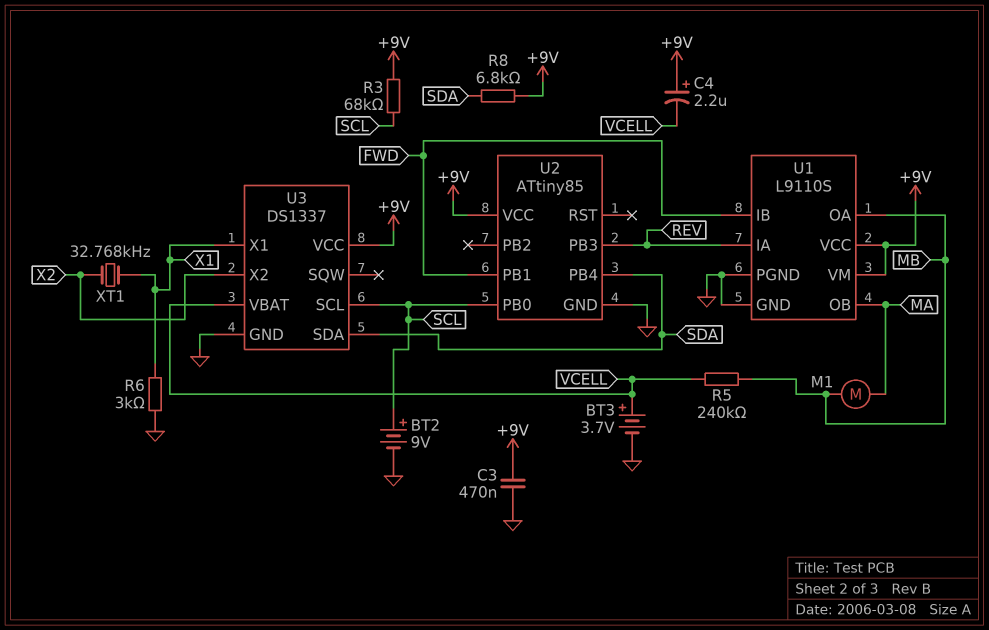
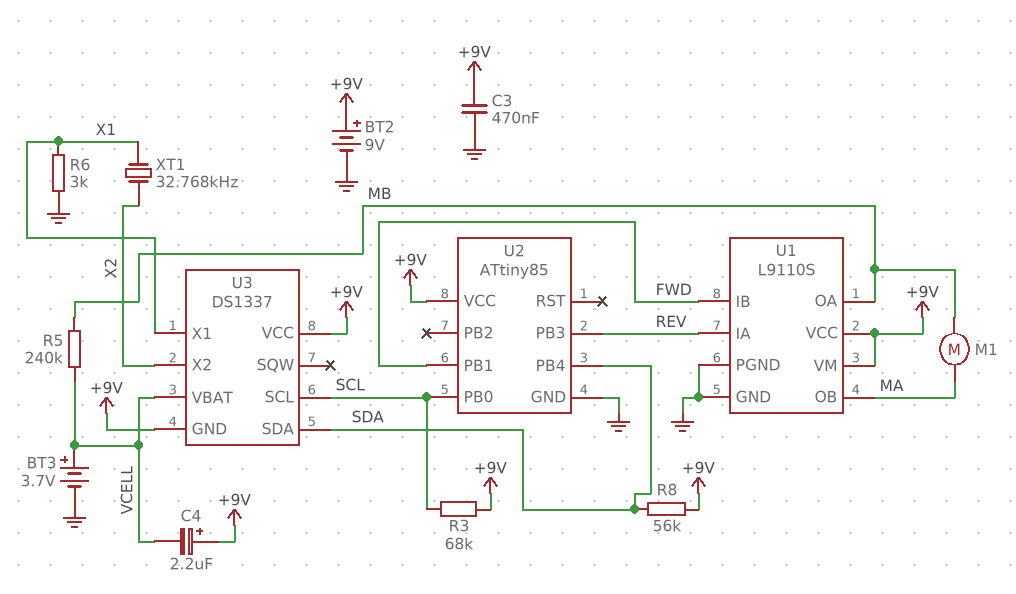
BT2: 9V (plus SCL, minus GND) -> 9V (plus +9V, minus GND)
R8: 6.8k (+9V, SDA) -> 56k (+9V, SDA)
U3 pin GND: GND -> +9V

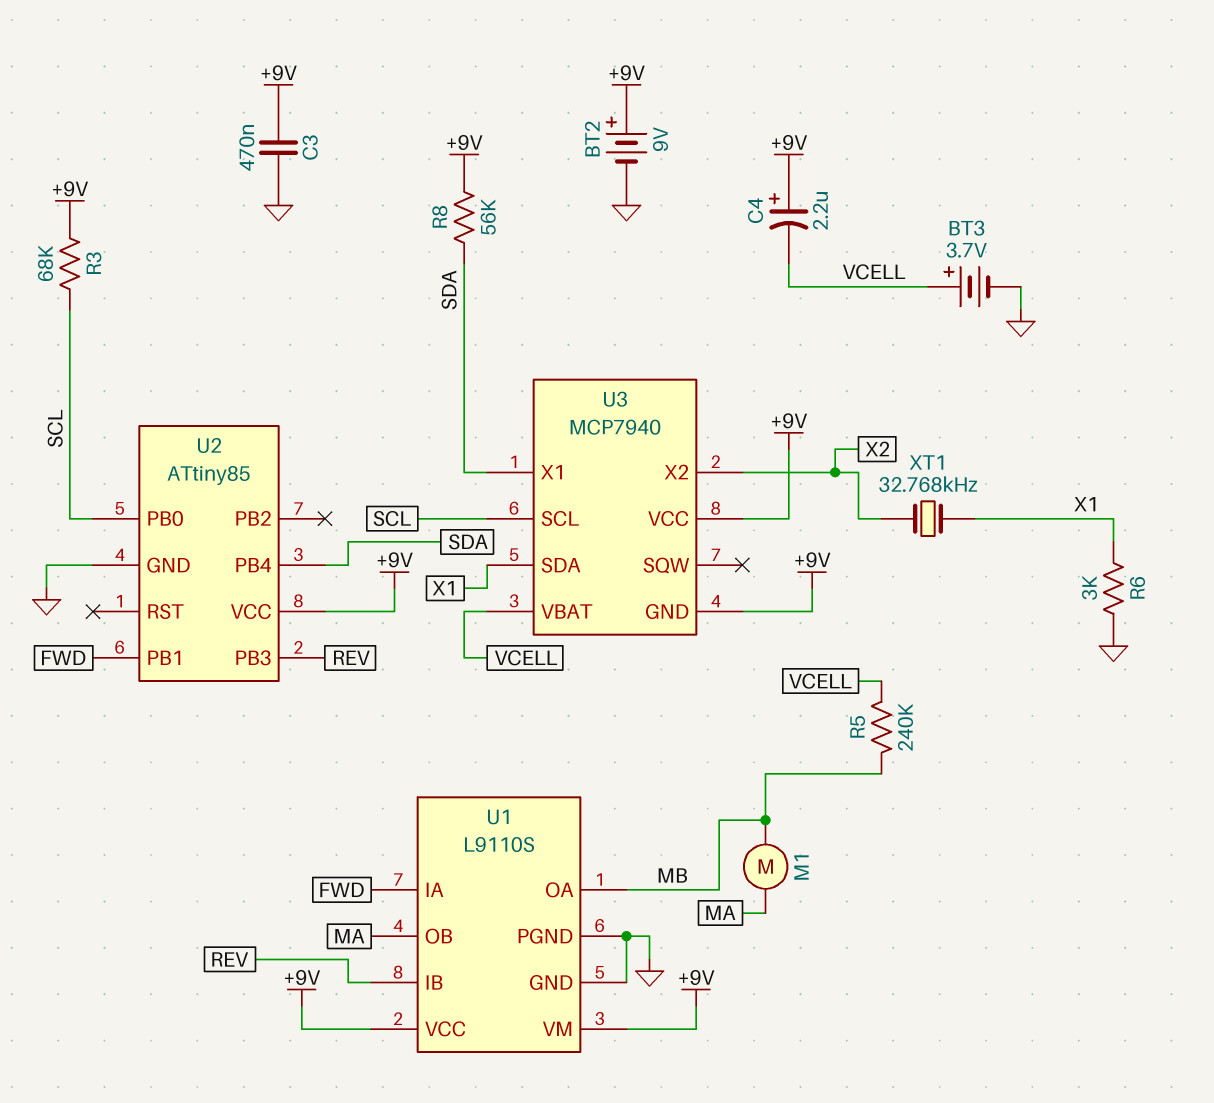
U1 pin IA: REV -> FWD
U1 pin IB: FWD -> REV
U3: DS1337 -> MCP7940
U3 pin SDA: SDA -> X1
U3 pin X1: X1 -> SDA

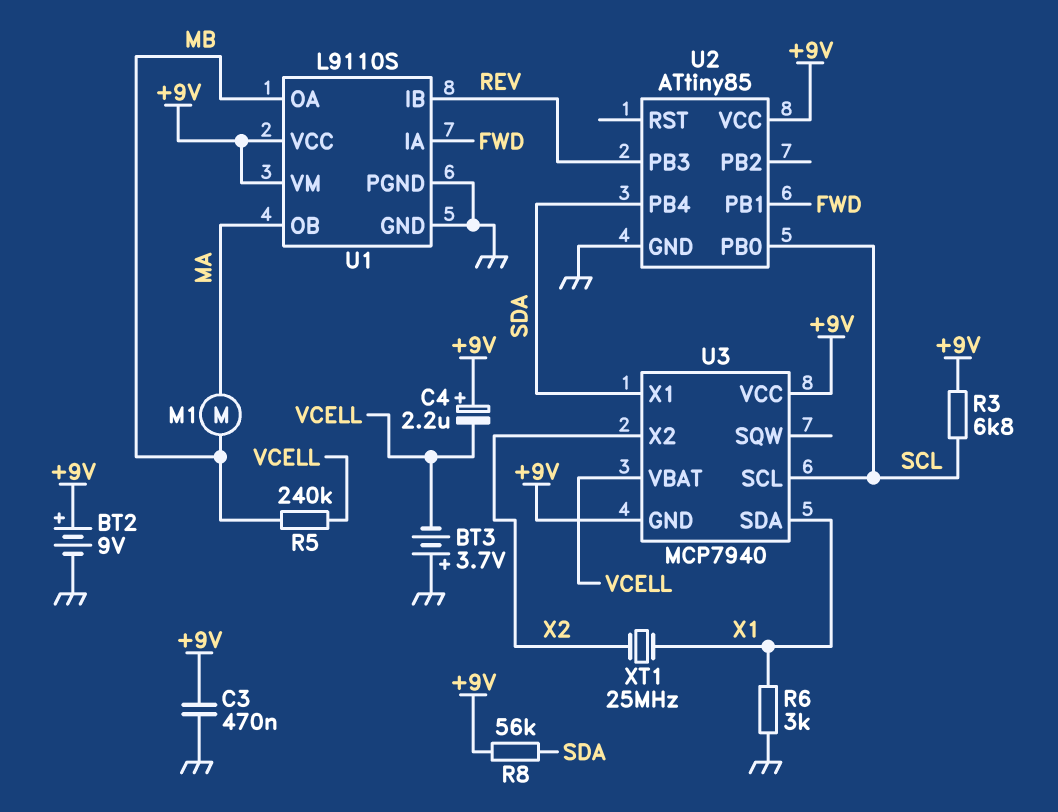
BT3: 3.7V (plus VCELL, minus GND) -> 3.7V (plus GND, minus VCELL)
R3: 68k (+9V, SCL) -> 6.8k (+9V, SCL)
XT1: 32.768kHz (X1, X2) -> 25MHz (X1, X2)

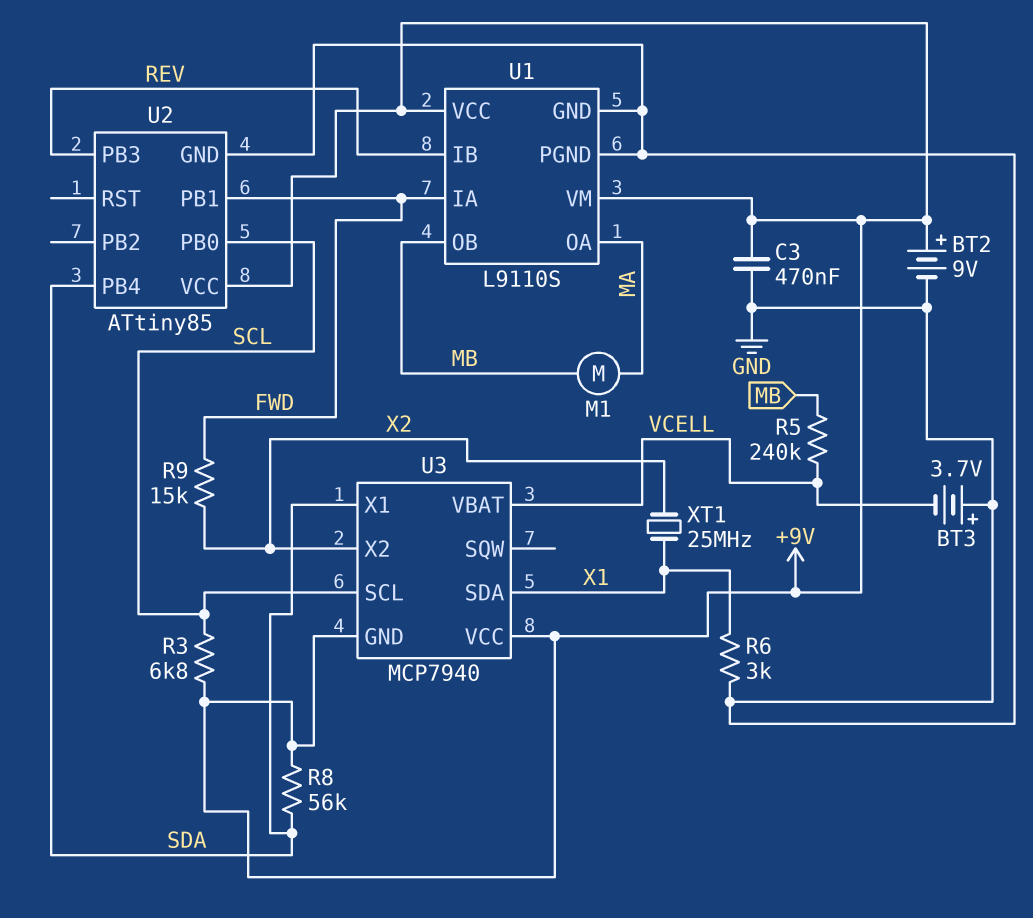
C4: 2.2uF (plus +9V, minus VCELL) -> none
R9: none -> 15k (FWD, X2)
U1 pin OA: MB -> MA
U1 pin OB: MA -> MB

